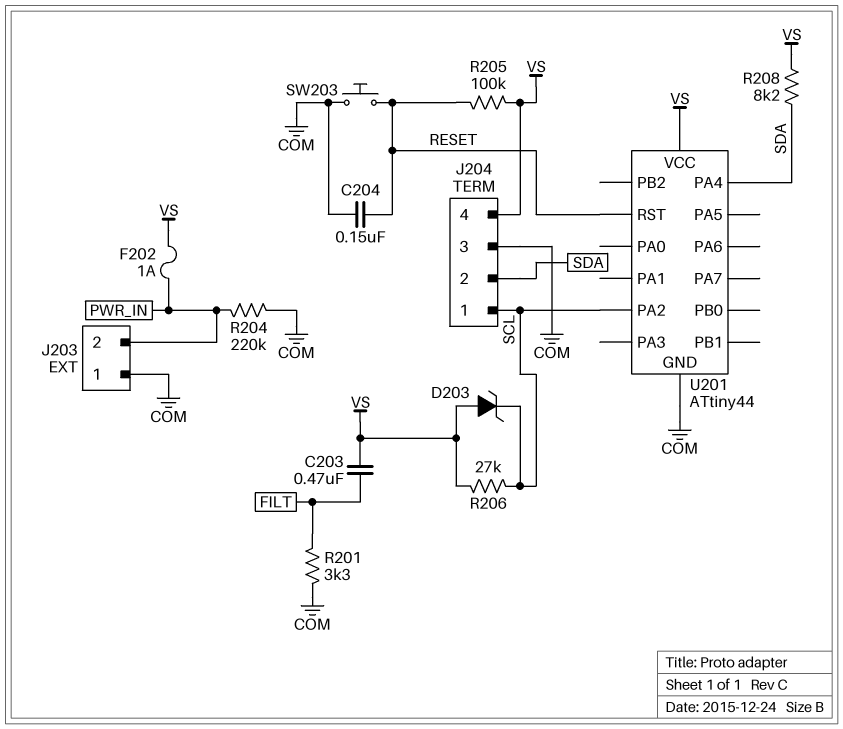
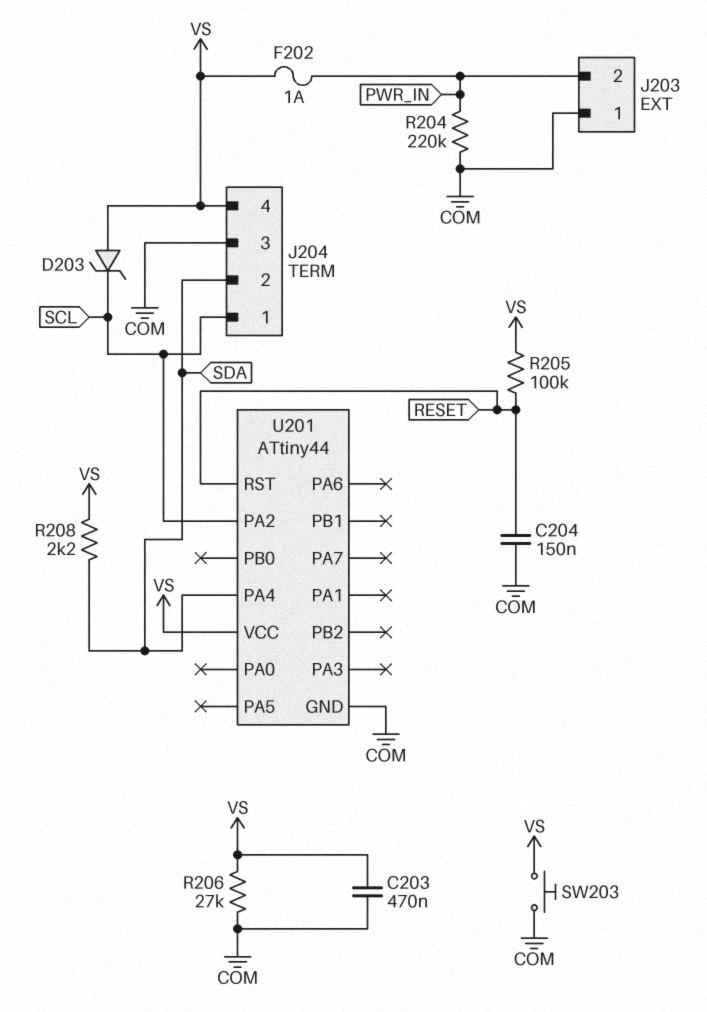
C203: 470nF (FILT, VS) -> 470nF (COM, VS)
R201: 3.3k (COM, FILT) -> none
R206: 27k (SCL, VS) -> 27k (COM, VS)
R208: 8.2k (SDA, VS) -> 2.2k (SDA, VS)
SW203: button (COM, RESET) -> button (COM, VS)

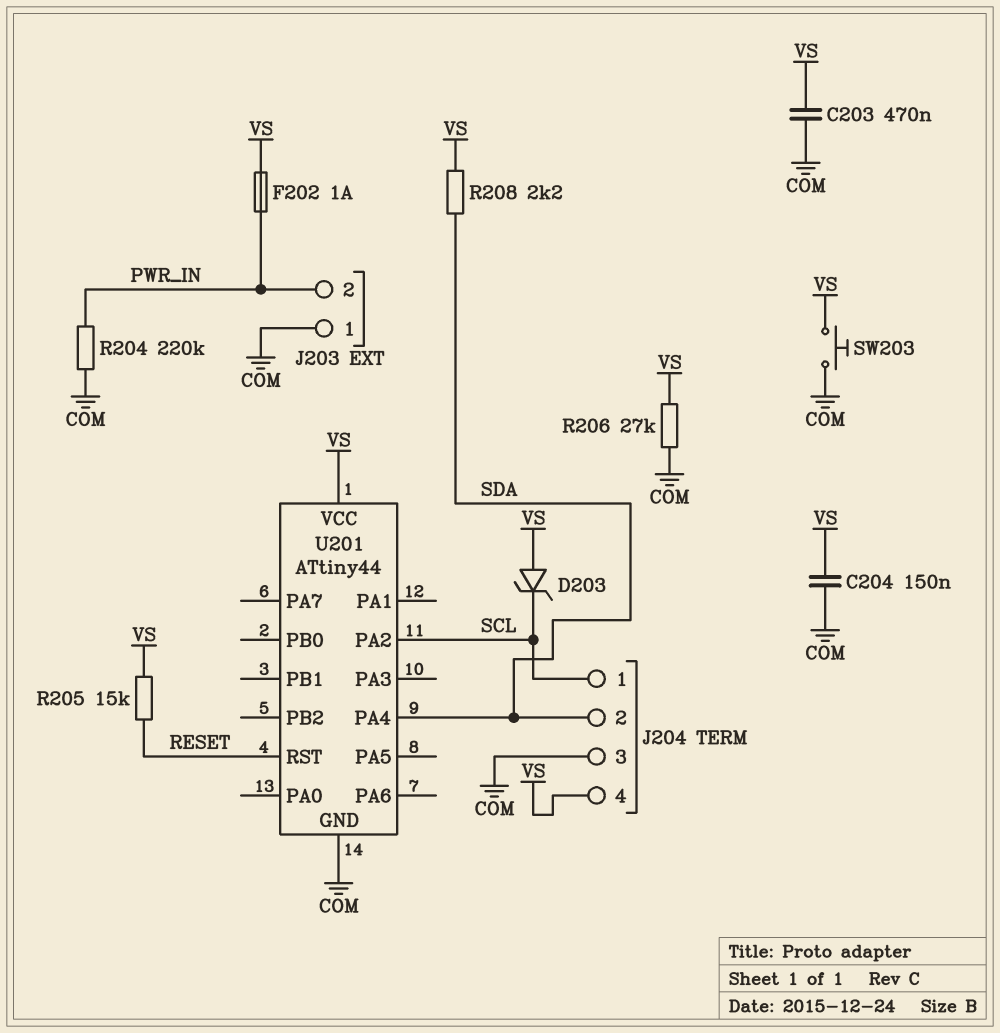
C204: 150nF (COM, RESET) -> 150nF (COM, VS)
R205: 100k (RESET, VS) -> 15k (RESET, VS)

